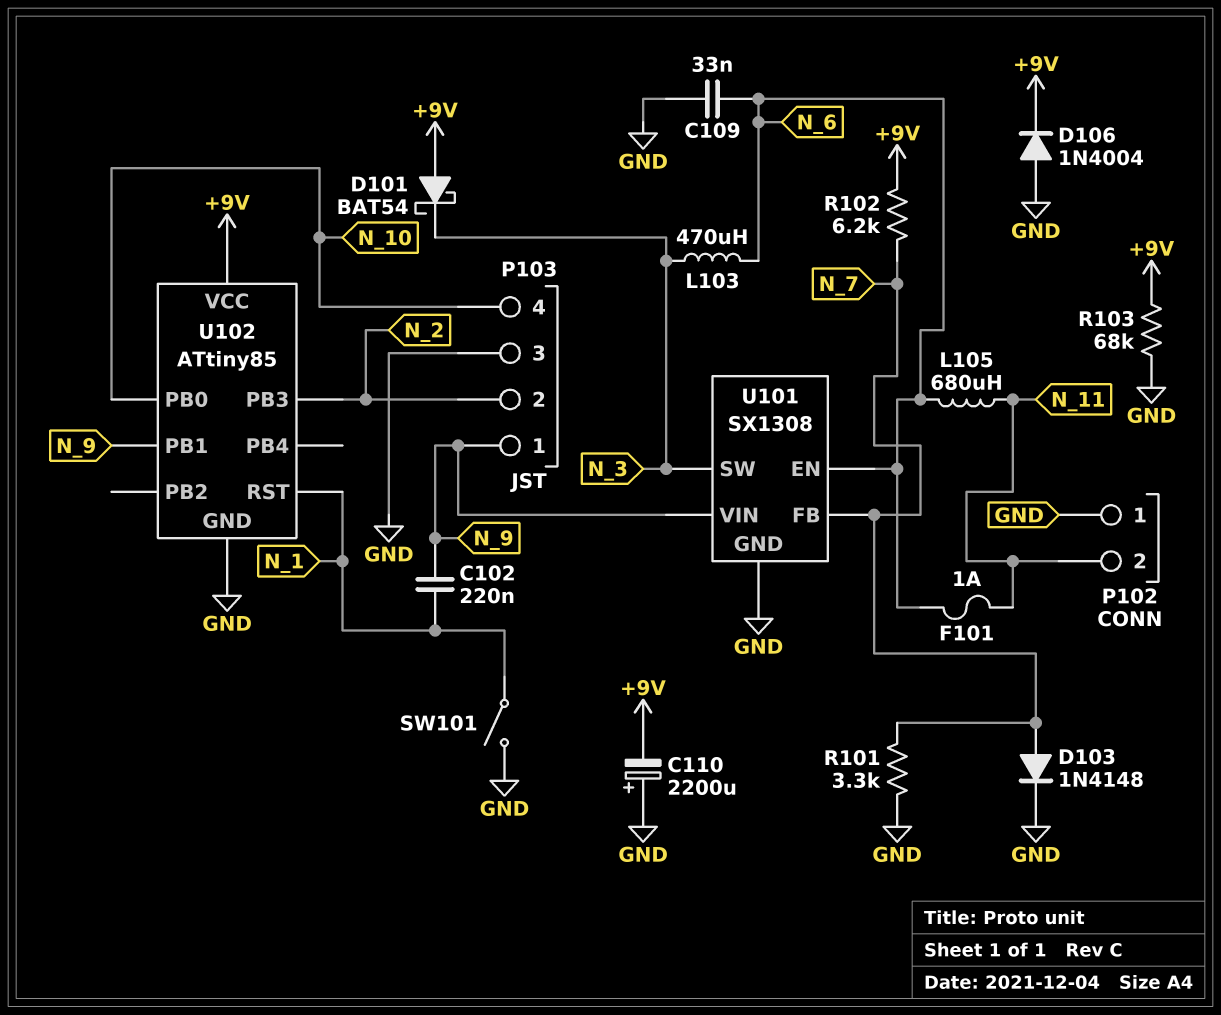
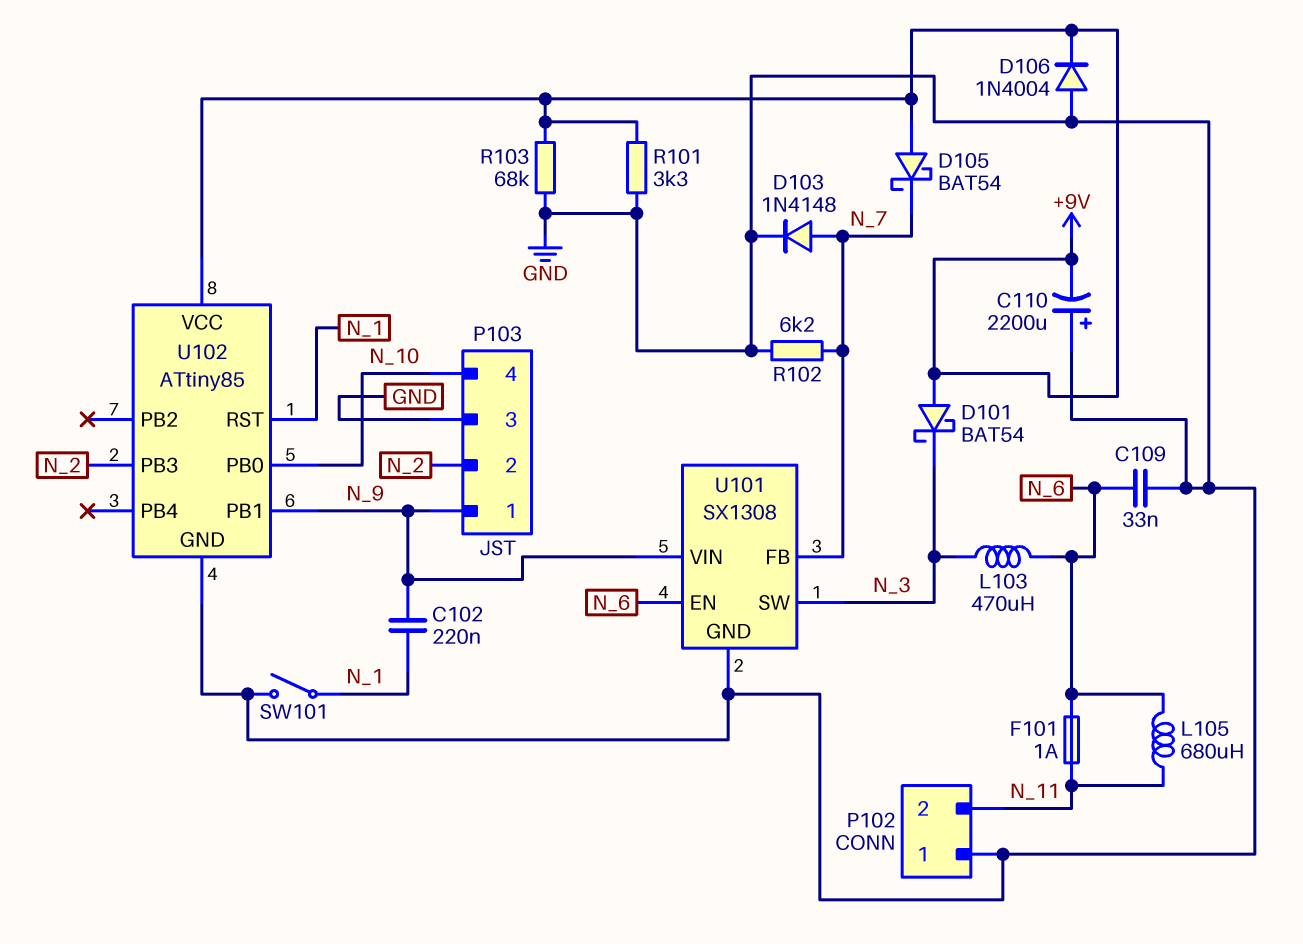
D105: none -> schottky BAT54 (A +9V, K N_7)
R101: 3.3k (GND, N_7) -> 3.3k (+9V, GND)
R102: 6.2k (+9V, N_7) -> 6.2k (GND, N_7)

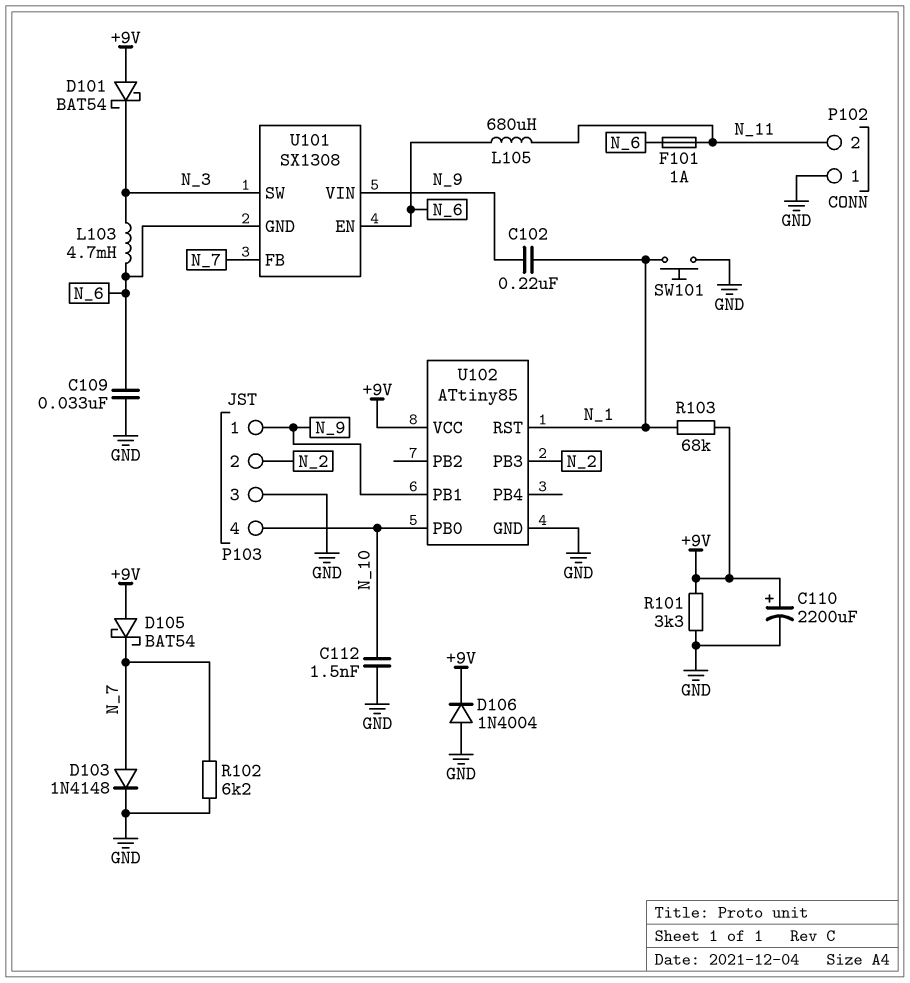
C110: 2200uF (plus GND, minus +9V) -> 2200uF (plus +9V, minus GND)
C112: none -> 1.5nF (GND, N_10)
L103: 470uH (N_3, N_6) -> 4.7mH (N_3, N_6)
R103: 68k (+9V, GND) -> 68k (+9V, N_1)
SW101: switch (GND, N_1) -> button (GND, N_1)
U101 pin GND: GND -> N_6

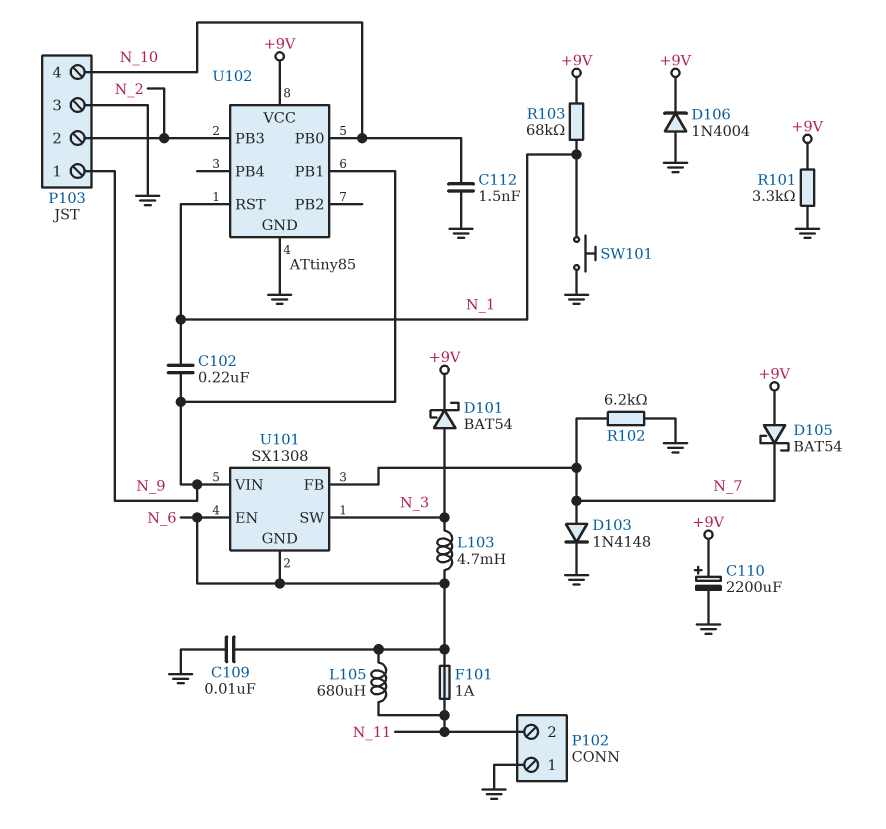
C109: 33nF (GND, N_6) -> 10nF (GND, N_6)
D101: schottky BAT54 (A +9V, K N_3) -> schottky BAT54 (A N_3, K +9V)

